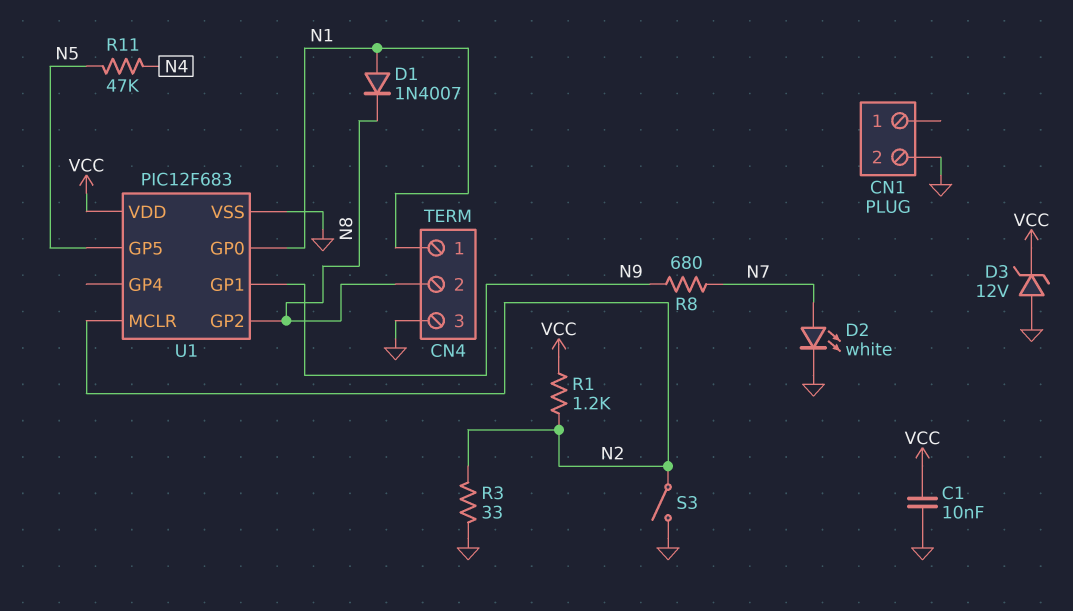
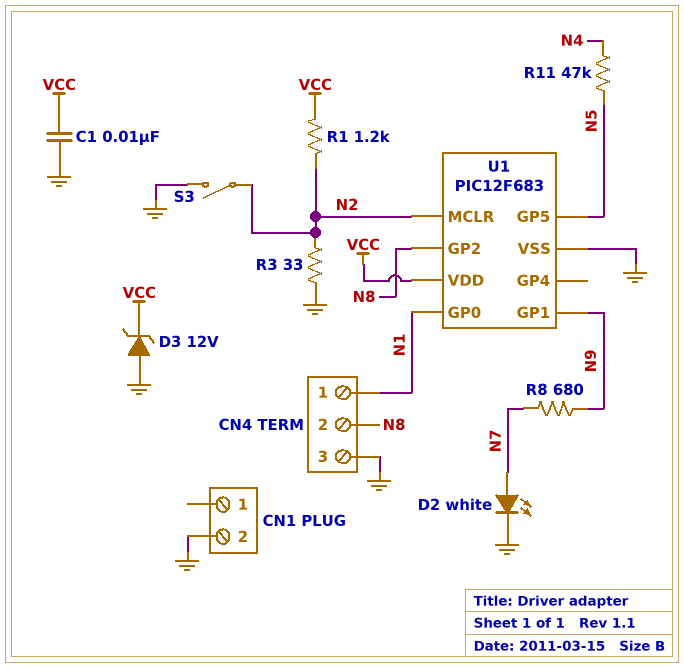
D1: diode 1N4007 (A N1, K N8) -> none

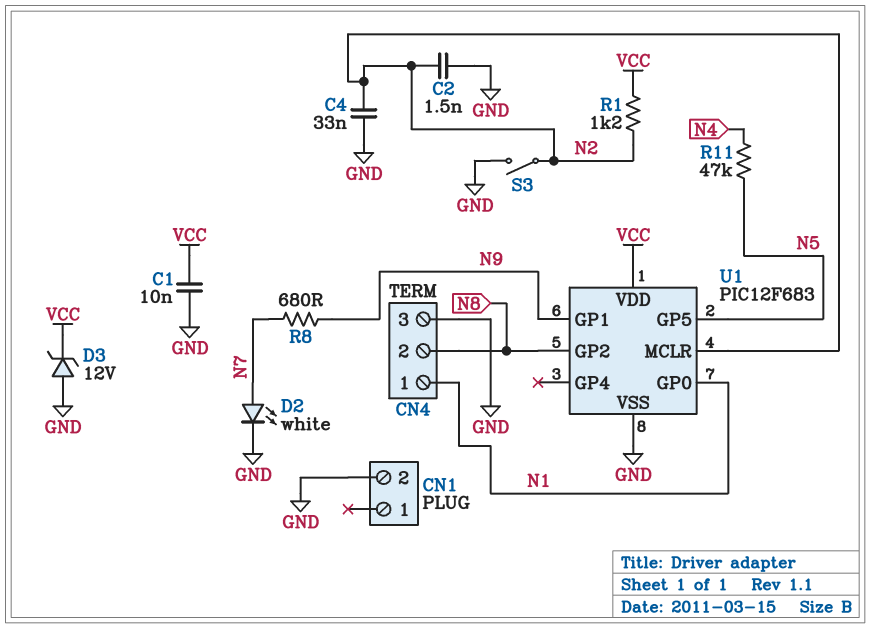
C2: none -> 1.5nF (GND, N2)
C4: none -> 33nF (GND, N2)
R3: 33 (GND, N2) -> none

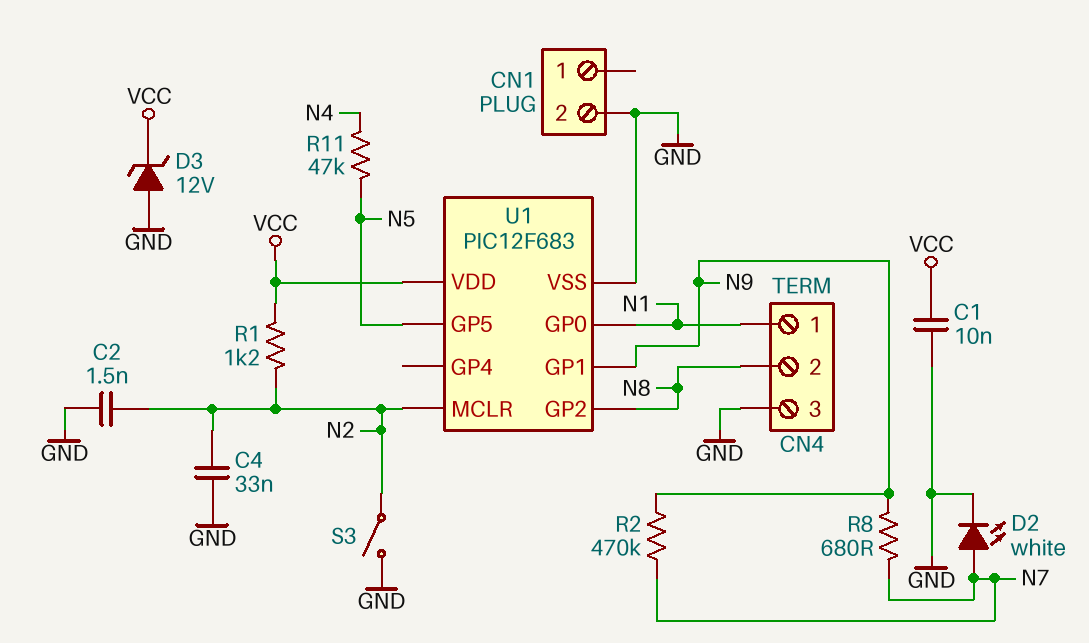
R2: none -> 470k (N7, N9)

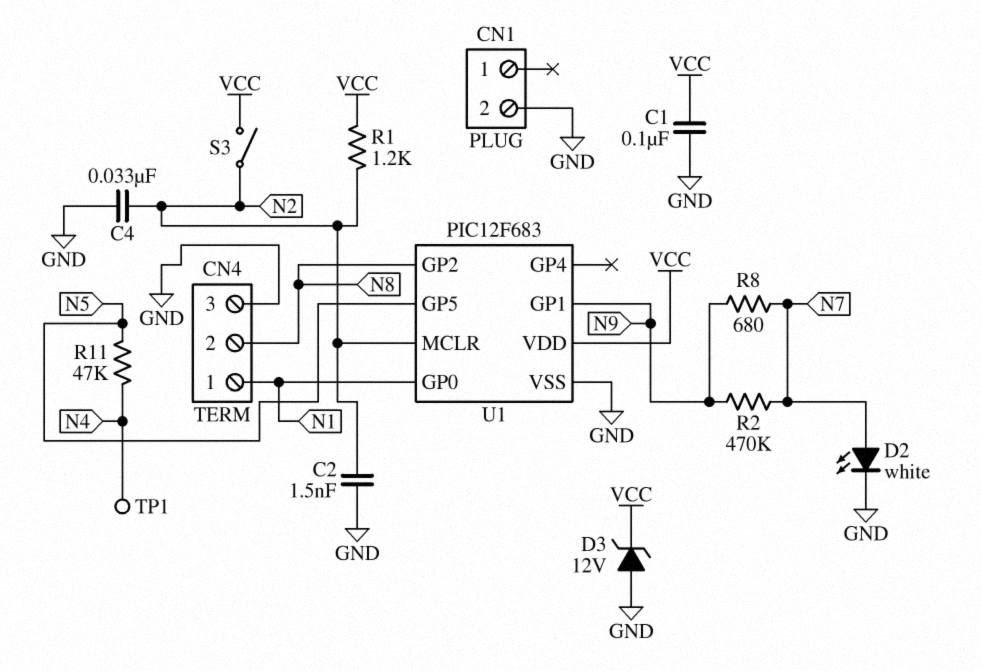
C1: 10nF (GND, VCC) -> 100nF (GND, VCC)
S3: switch (GND, N2) -> switch (N2, VCC)
TP1: none -> test point (N4)

